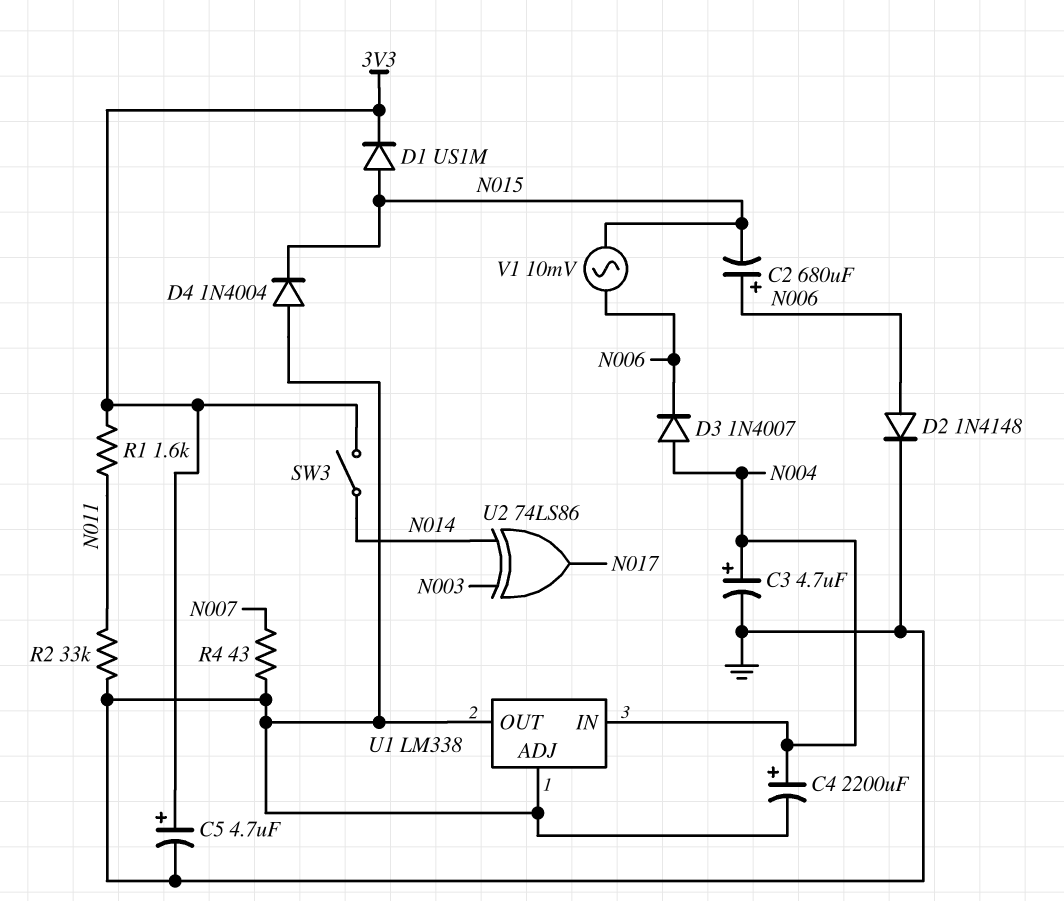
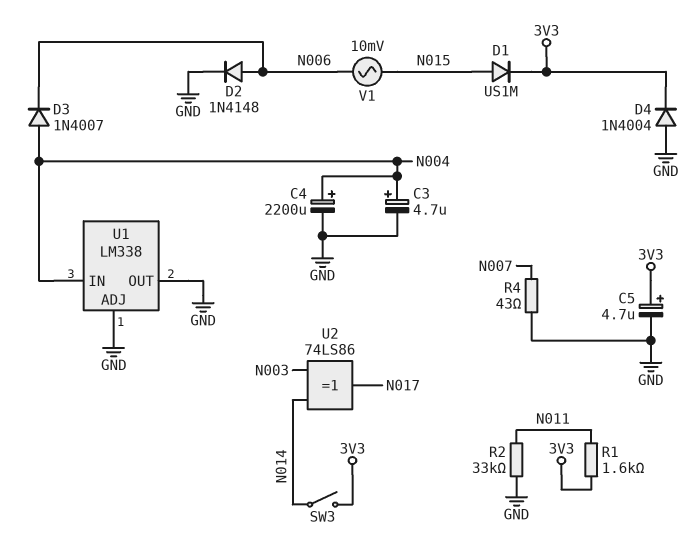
C2: 680uF (plus N006, minus N015) -> none
D4: diode 1N4004 (A GND, K N015) -> diode 1N4004 (A GND, K 3V3)

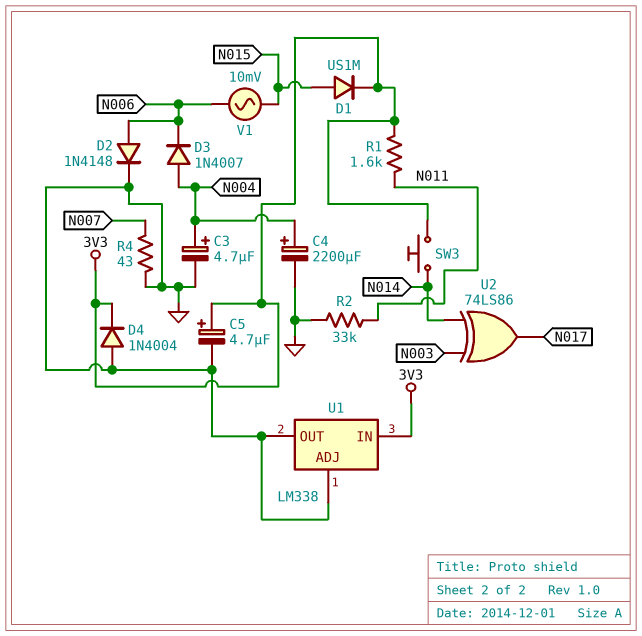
SW3: switch (3V3, N014) -> button (3V3, N014)
U1 pin IN: N004 -> 3V3

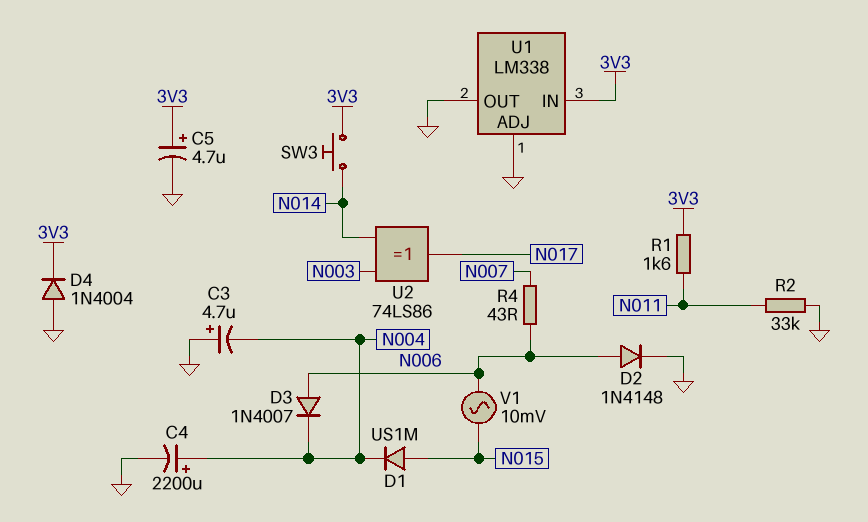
C3: 4.7uF (plus N004, minus GND) -> 4.7uF (plus GND, minus N004)
D1: diode US1M (A N015, K 3V3) -> diode US1M (A N015, K N004)
D3: diode 1N4007 (A N004, K N006) -> diode 1N4007 (A N006, K N004)
R4: 43 (GND, N007) -> 43 (N006, N007)

